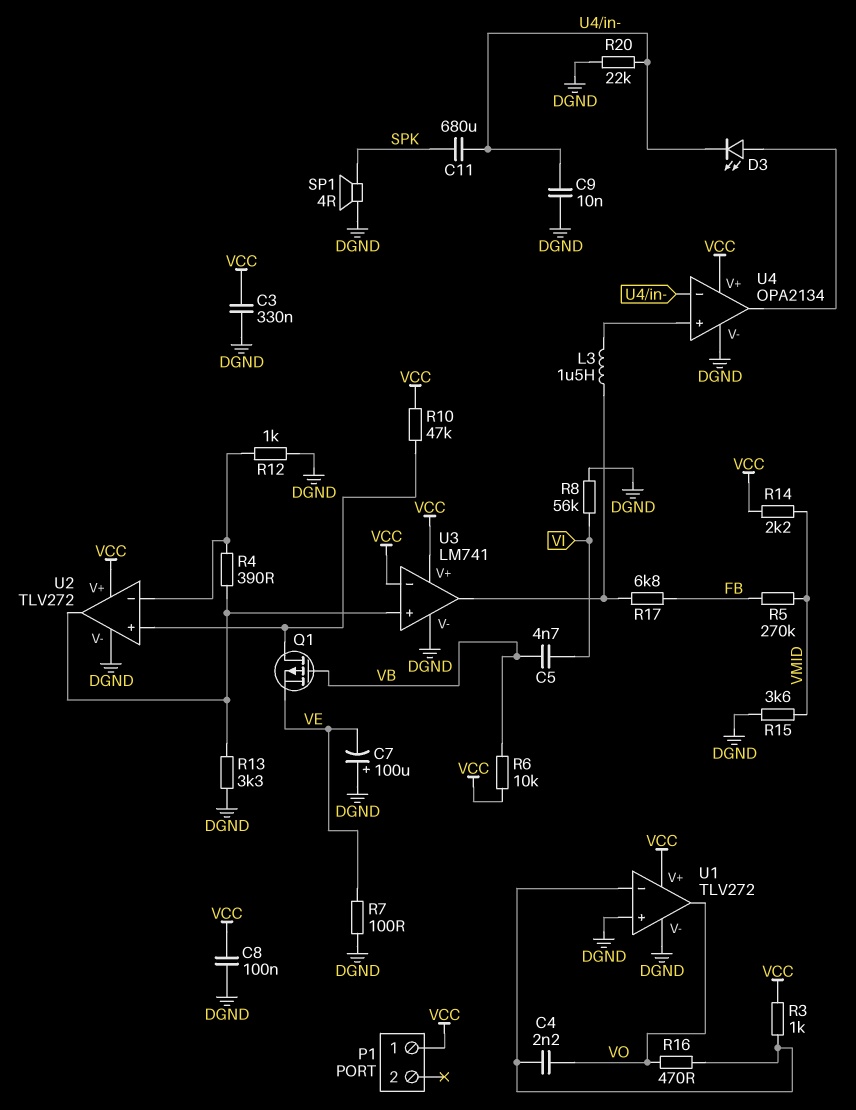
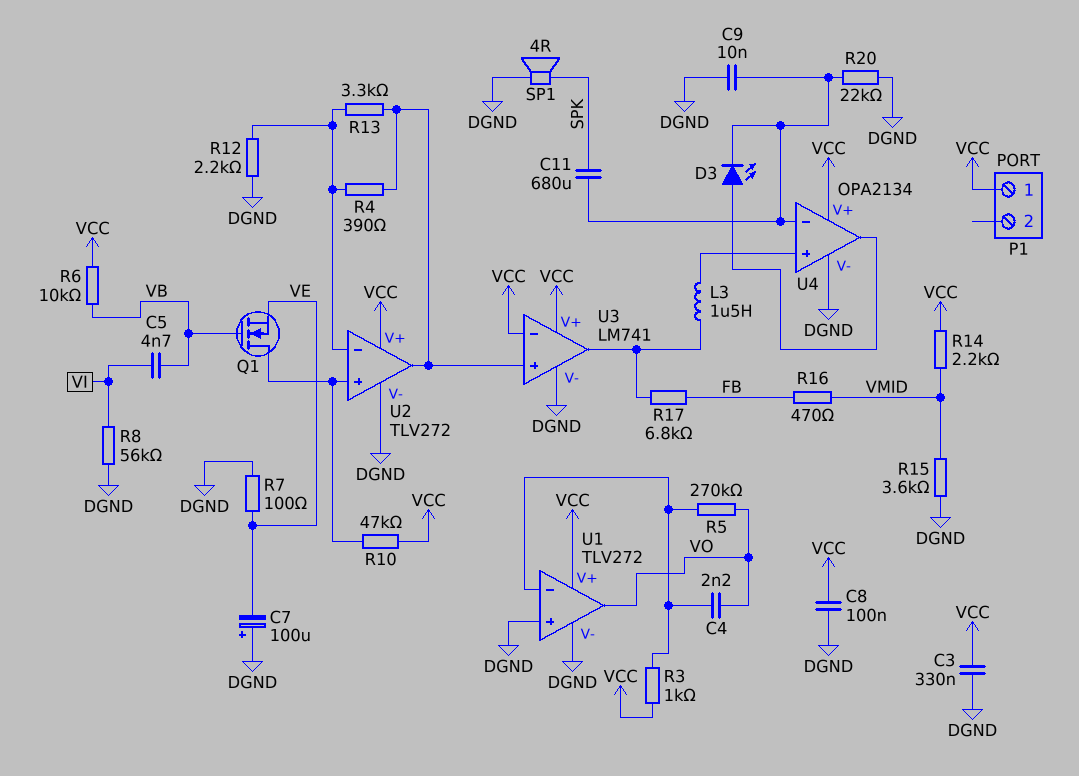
Q1: PMOS (G VB, D U2/in+, S VE) -> NMOS (G VB, D U2/in+, S VE)
R5: 270k (FB, VMID) -> 270k (U1/in-, VO)
R12: 1k (DGND, U2/in-) -> 2.2k (DGND, U2/in-)
R13: 3.3k (DGND, U2/out) -> 3.3k (U2/in-, U2/out)
R16: 470 (U1/in-, VO) -> 470 (FB, VMID)

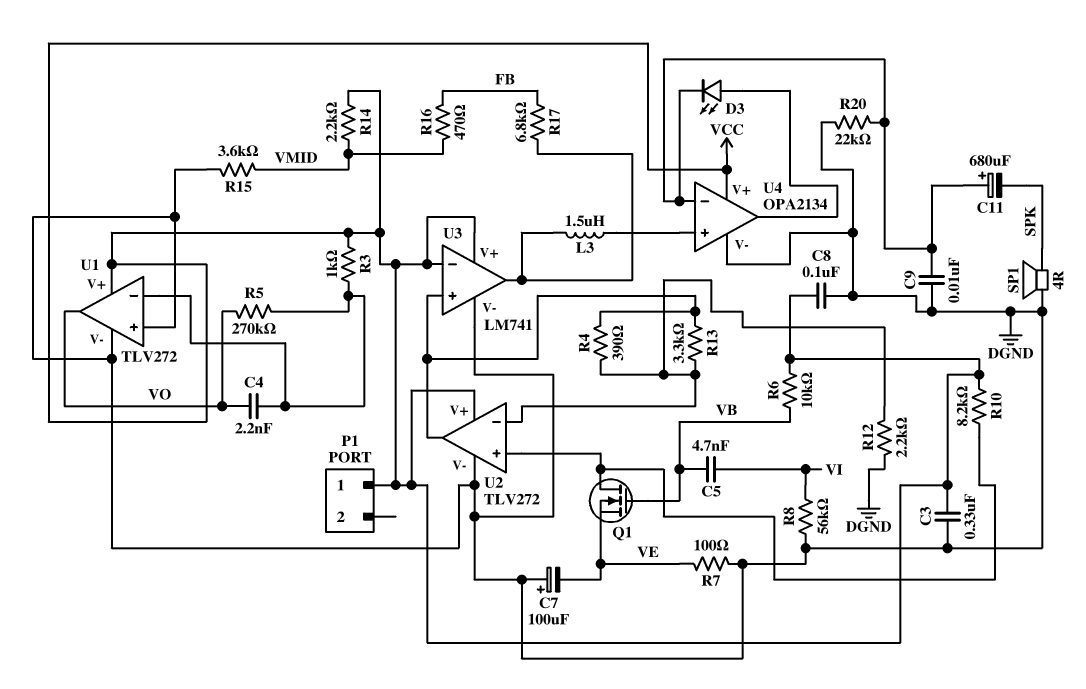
C11: 680uF (SPK, U4/in-) -> 680uF (plus U4/in-, minus SPK)
R10: 47k (U2/in+, VCC) -> 8.2k (U2/in+, VCC)

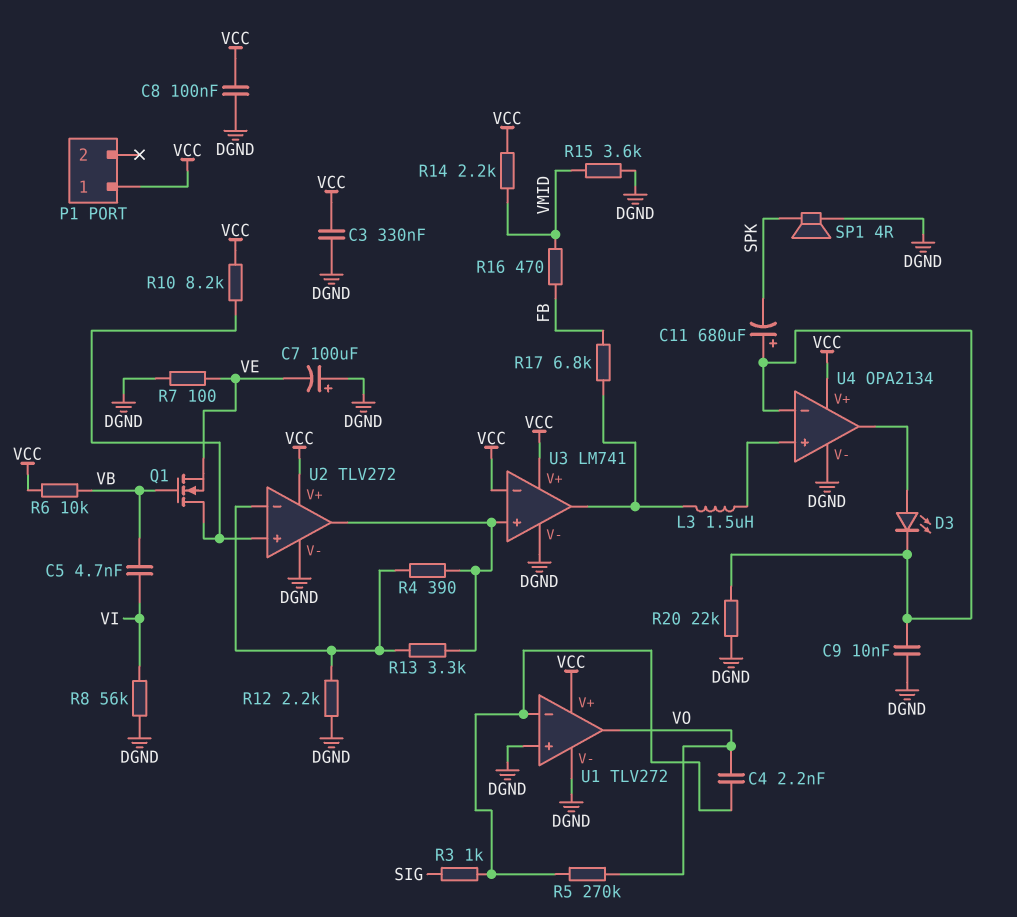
R3: 1k (U1/in-, VCC) -> 1k (SIG, U1/in-)

